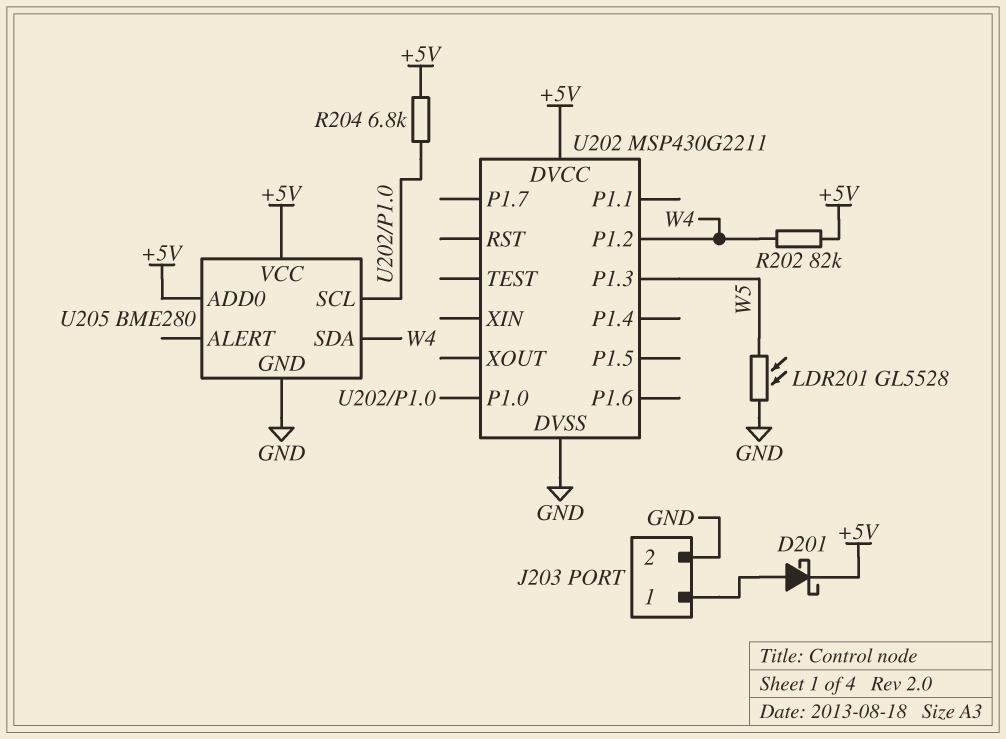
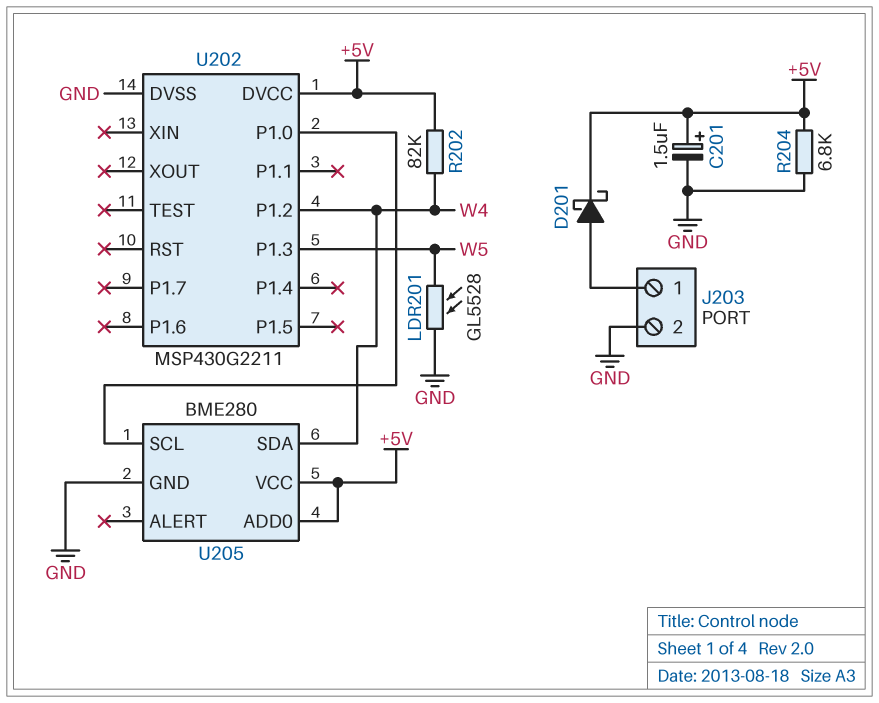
C201: none -> 1.5uF (plus +5V, minus GND)
R204: 6.8k (+5V, U202/P1.0) -> 6.8k (+5V, GND)

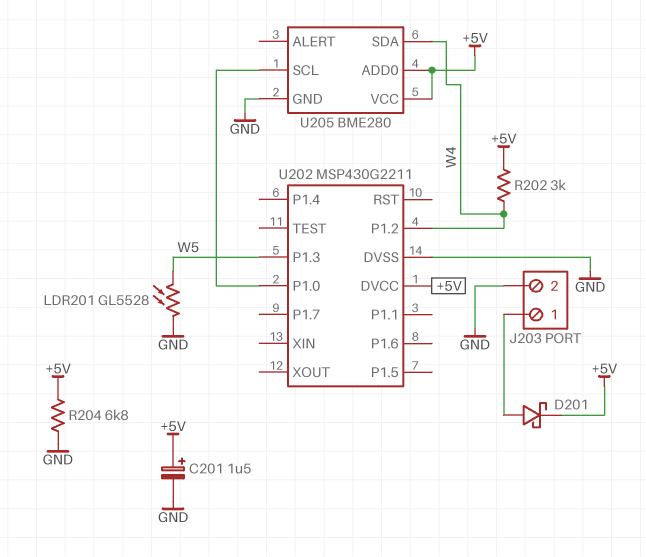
R202: 82k (+5V, W4) -> 3k (+5V, W4)

